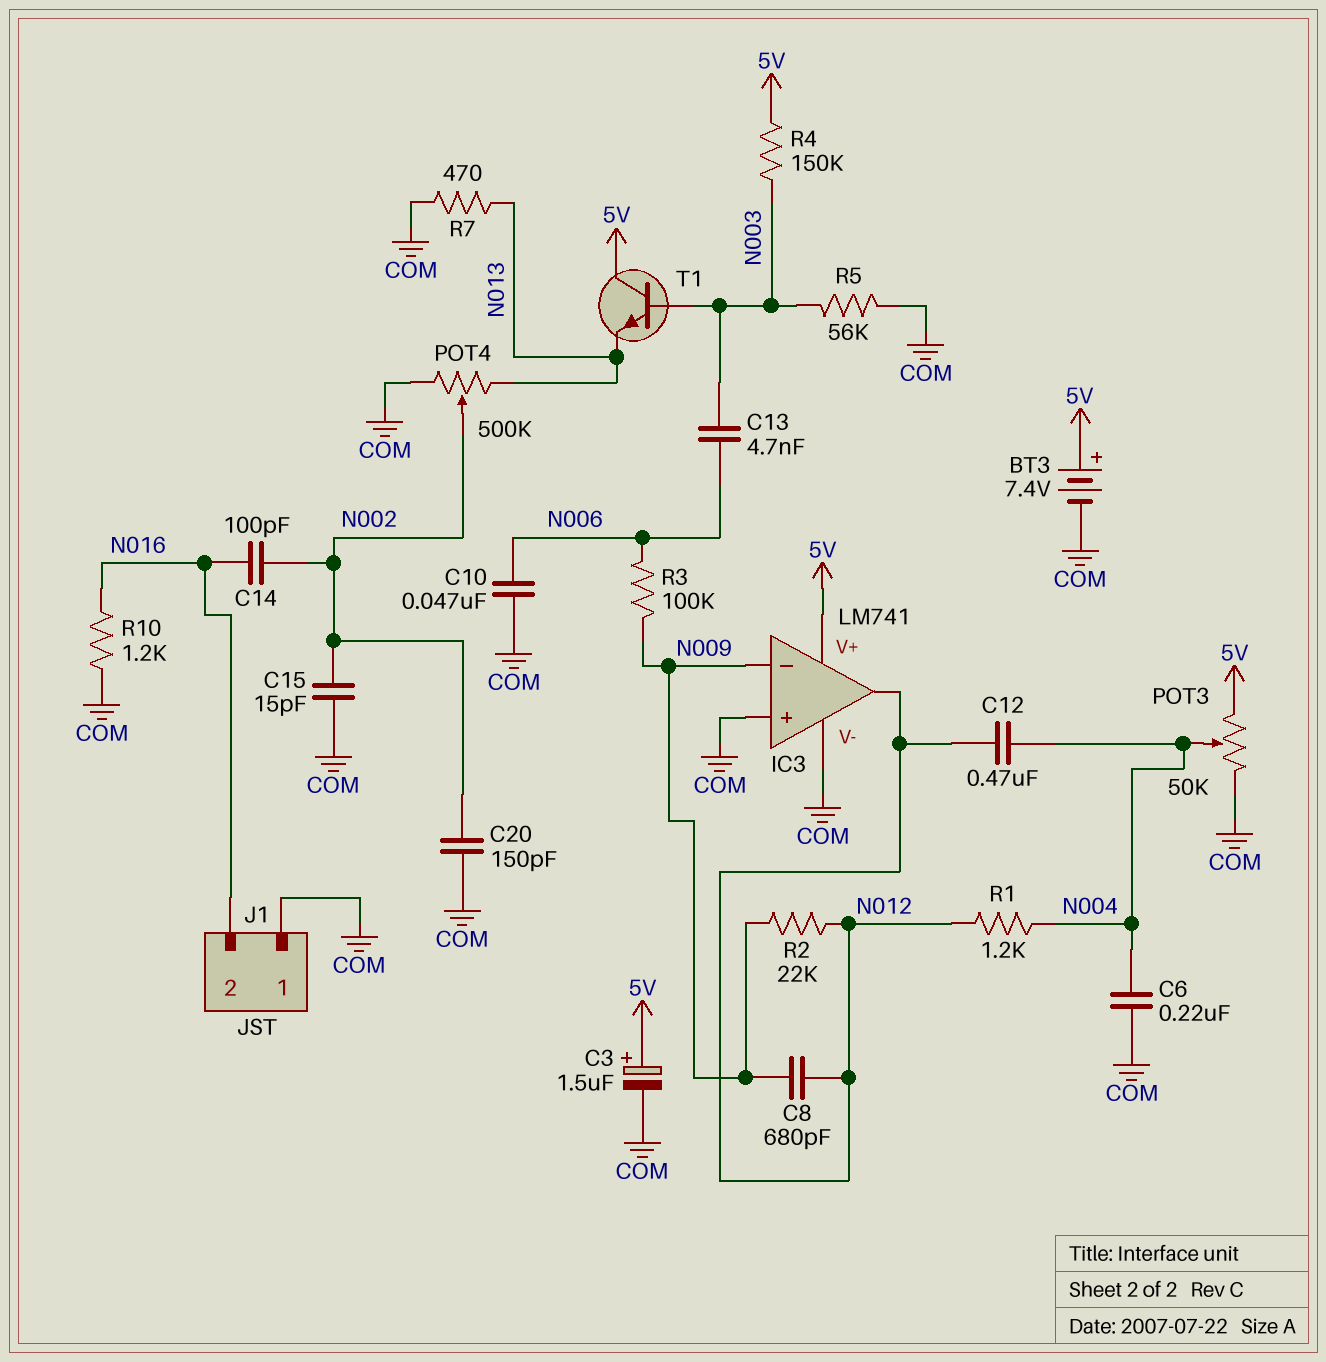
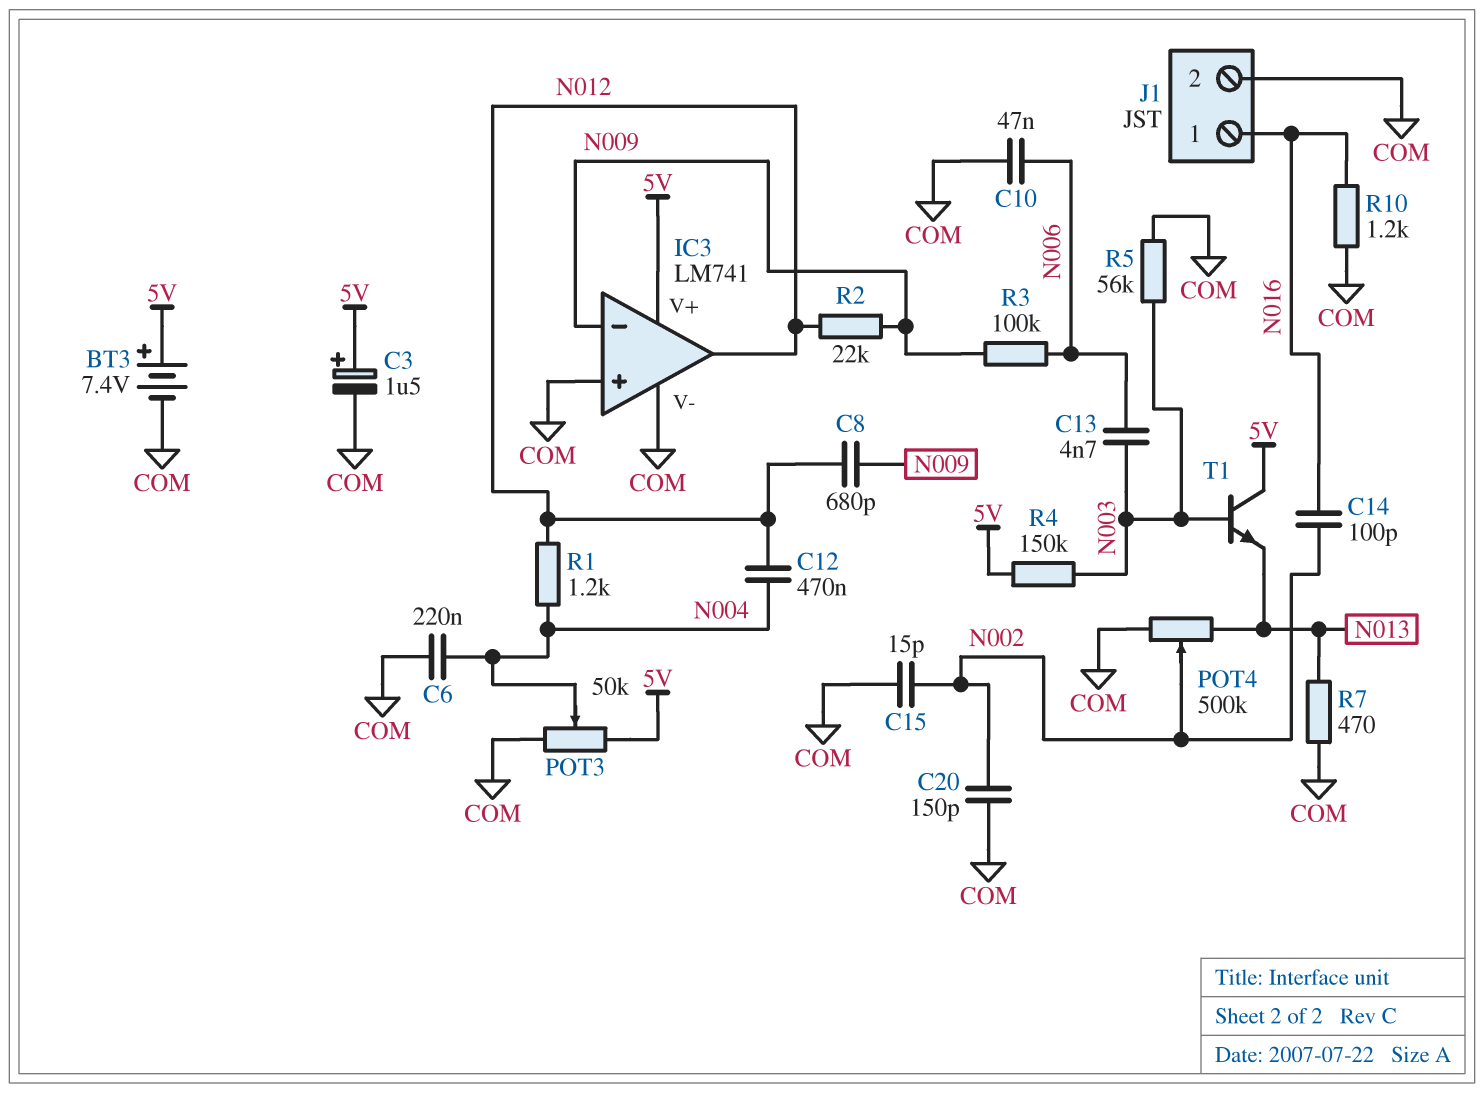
J1 pin 1: COM -> N016
J1 pin 2: N016 -> COM

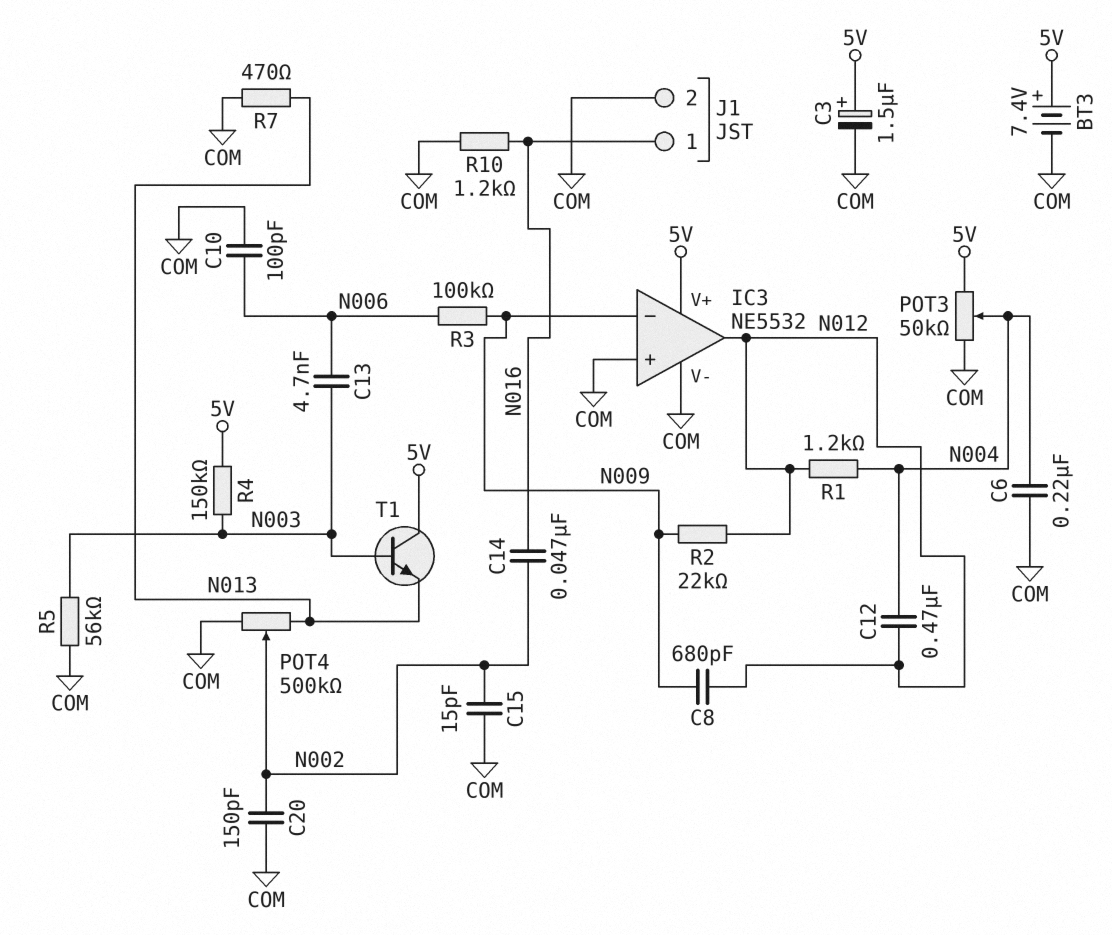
C10: 47nF (COM, N006) -> 100pF (COM, N006)
C14: 100pF (N002, N016) -> 47nF (N002, N016)
IC3: LM741 -> NE5532

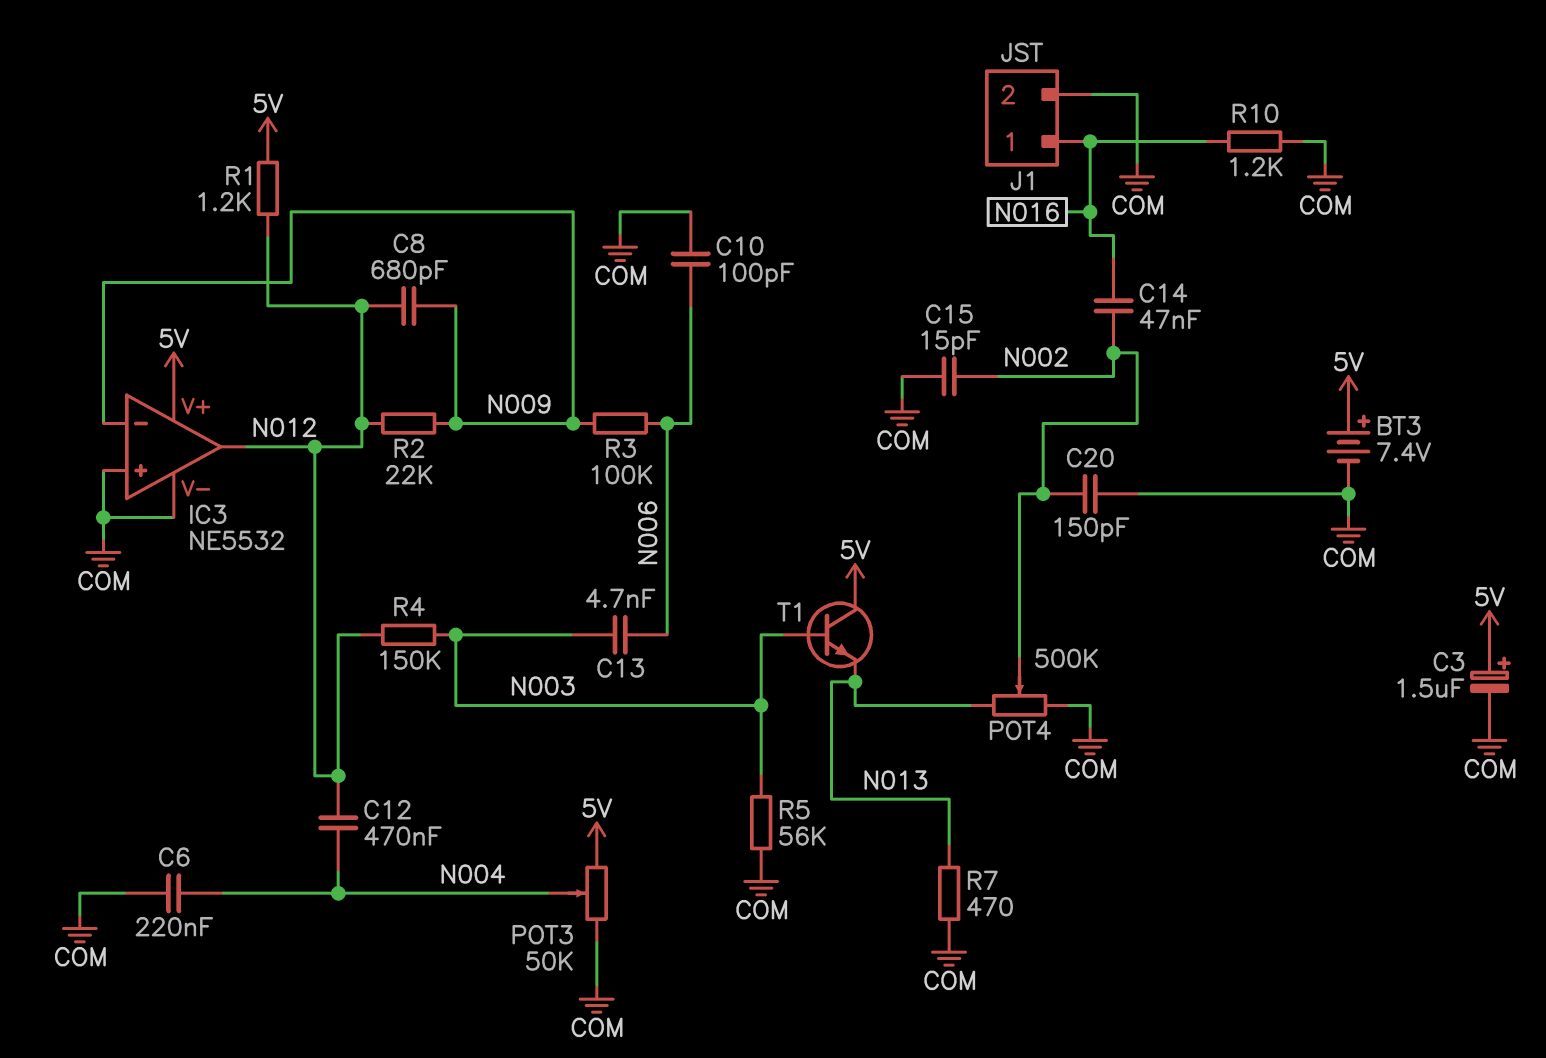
R1: 1.2k (N004, N012) -> 1.2k (5V, N012)
R4: 150k (5V, N003) -> 150k (N003, N012)

